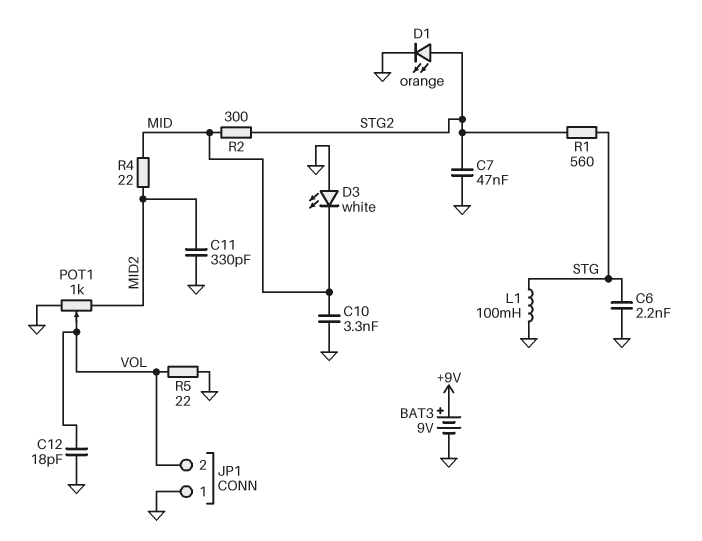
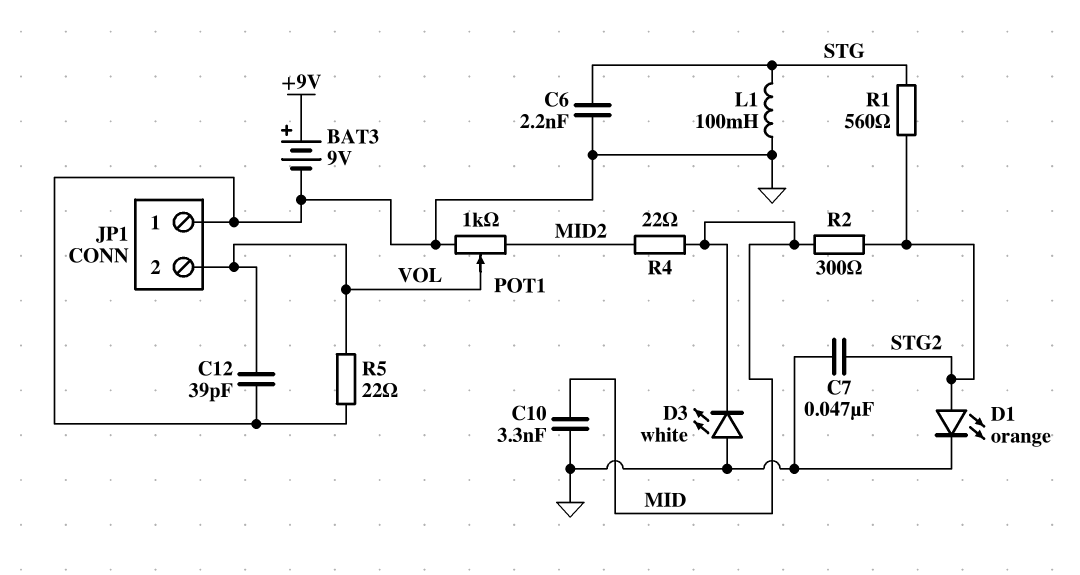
C11: 330pF (GND, MID2) -> none
C12: 18pF (GND, VOL) -> 39pF (GND, VOL)

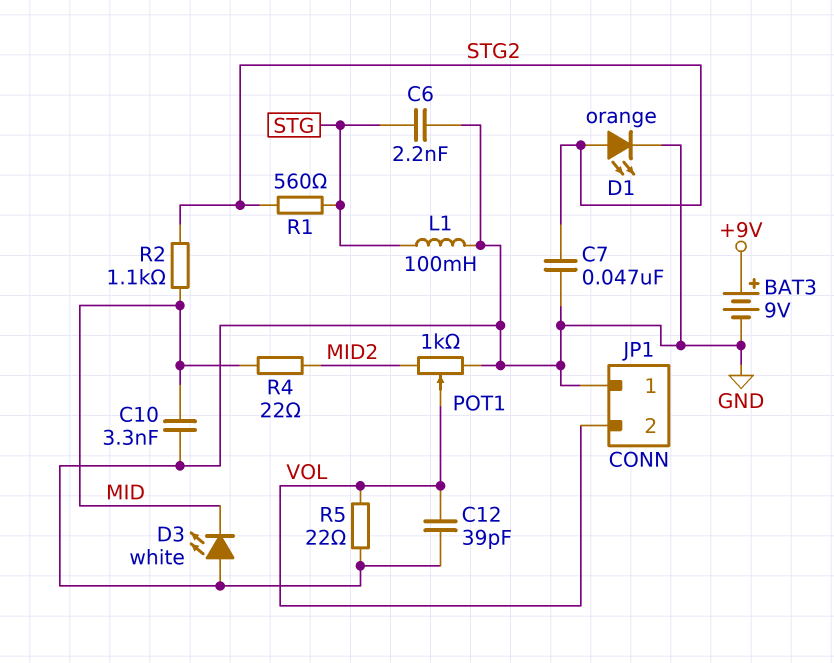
R2: 300 (MID, STG2) -> 1.1k (MID, STG2)

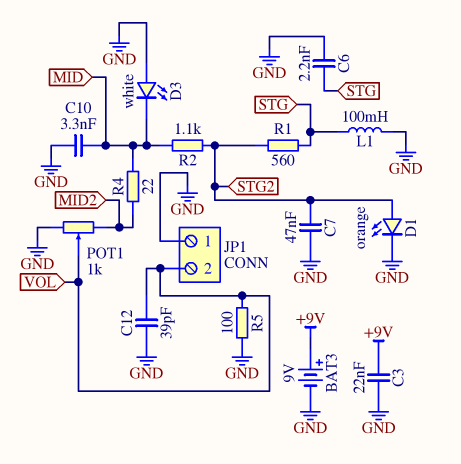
C3: none -> 22nF (+9V, GND)
R5: 22 (GND, VOL) -> 100 (GND, VOL)

